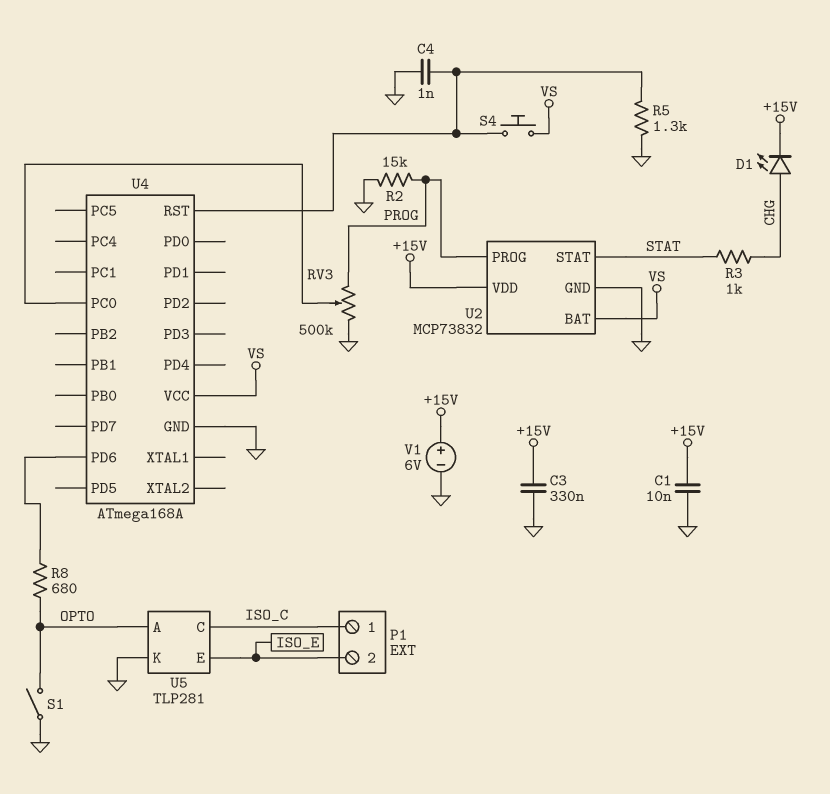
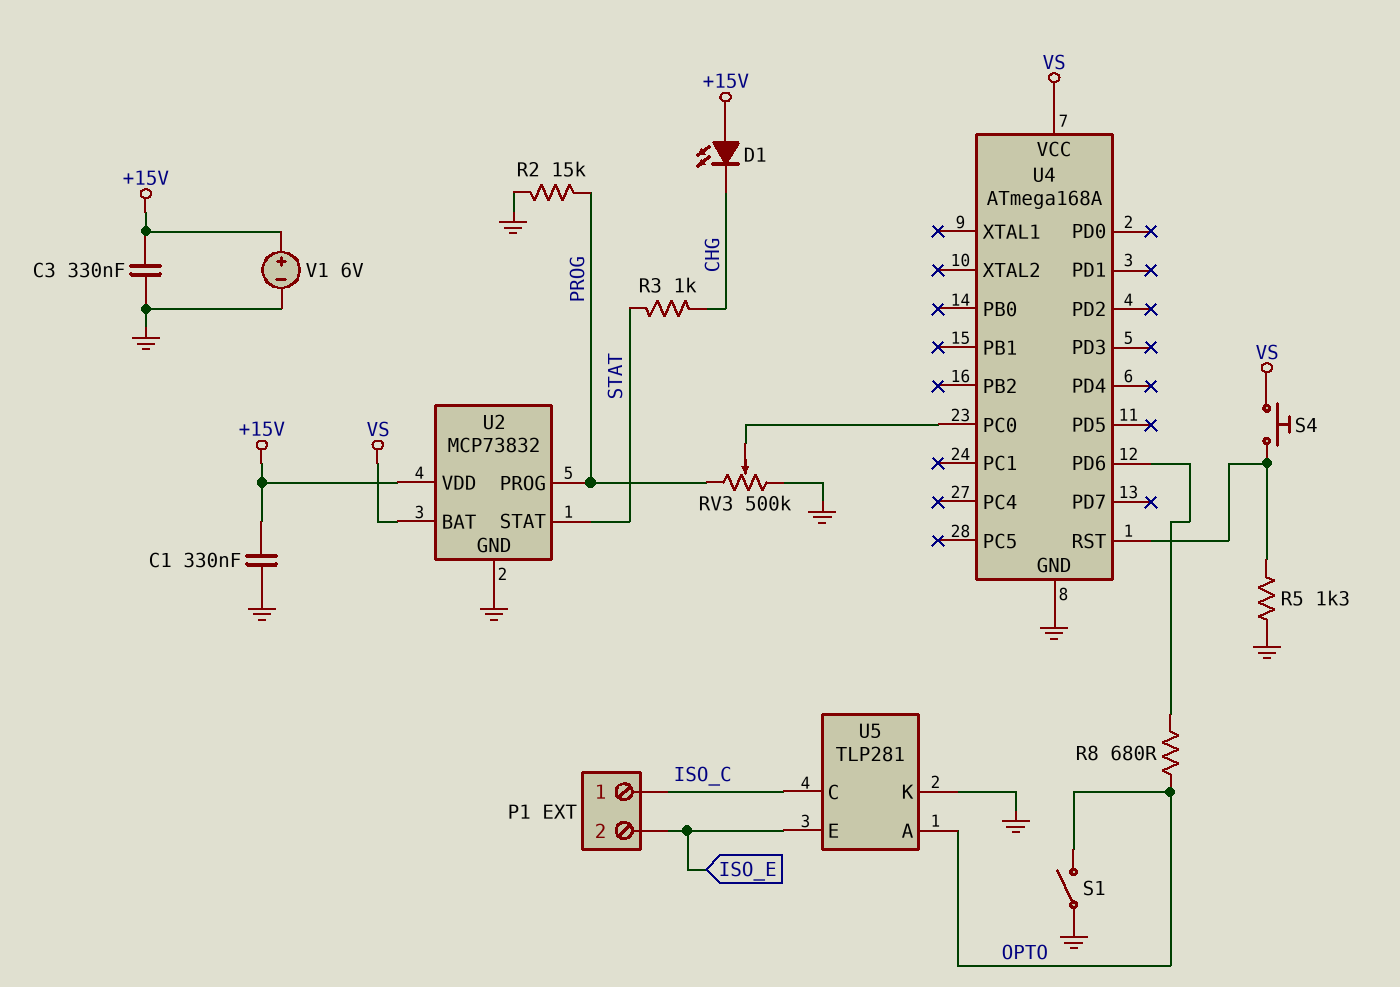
C1: 10nF (+15V, GND) -> 330nF (+15V, GND)
C4: 1nF (GND, U4/RST) -> none
D1: LED (A CHG, K +15V) -> LED (A +15V, K CHG)

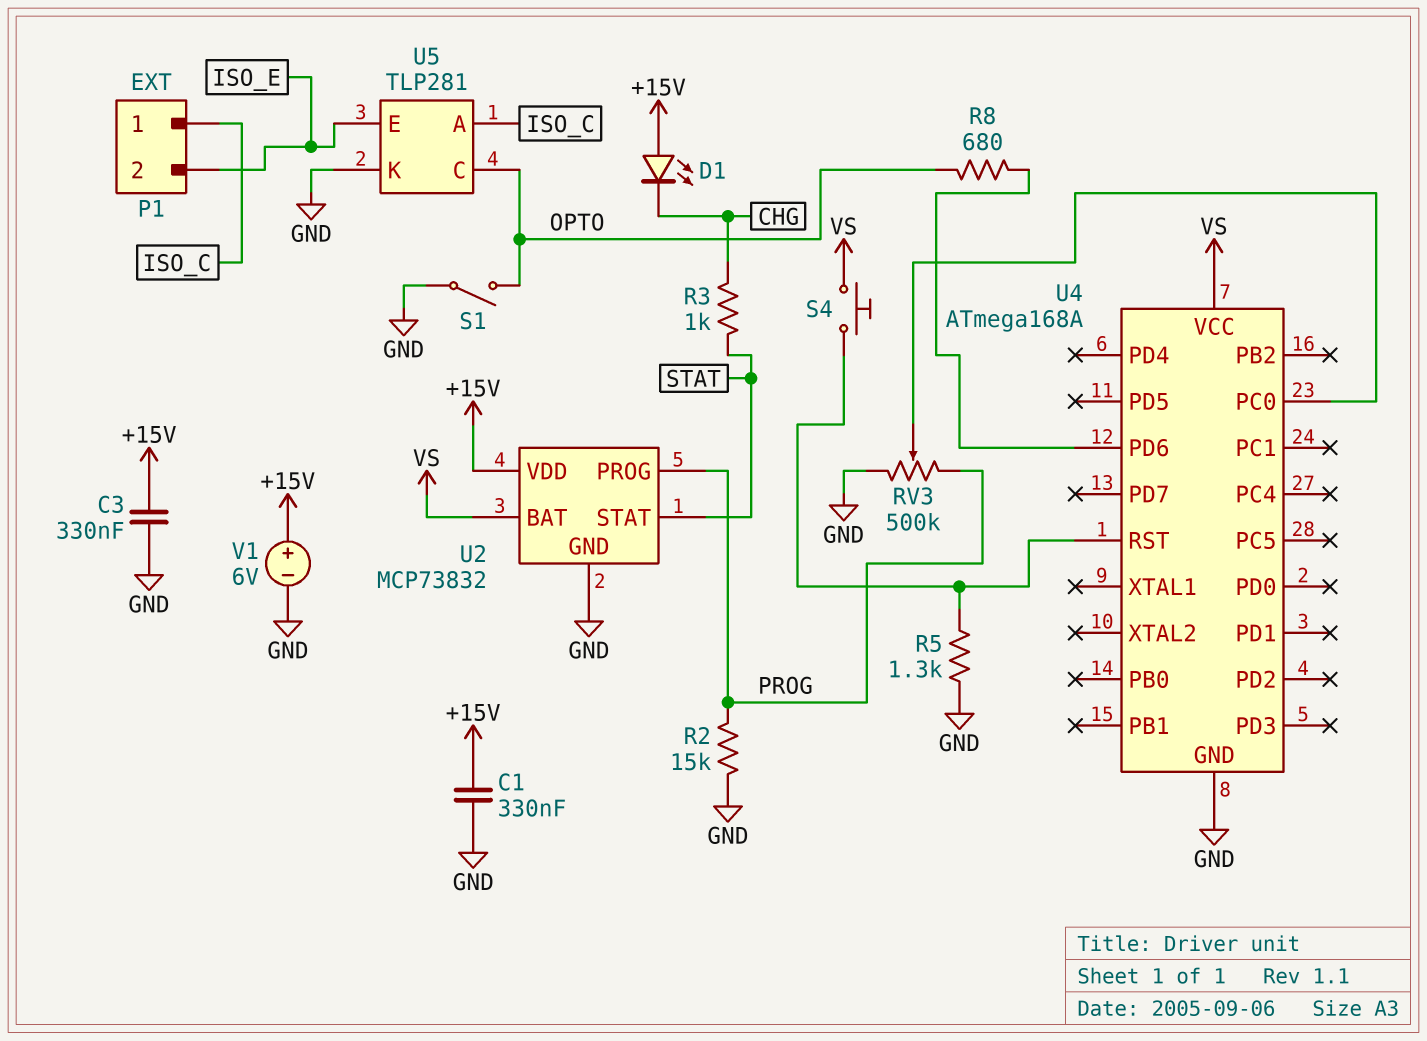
U5 pin A: OPTO -> ISO_C
U5 pin C: ISO_C -> OPTO

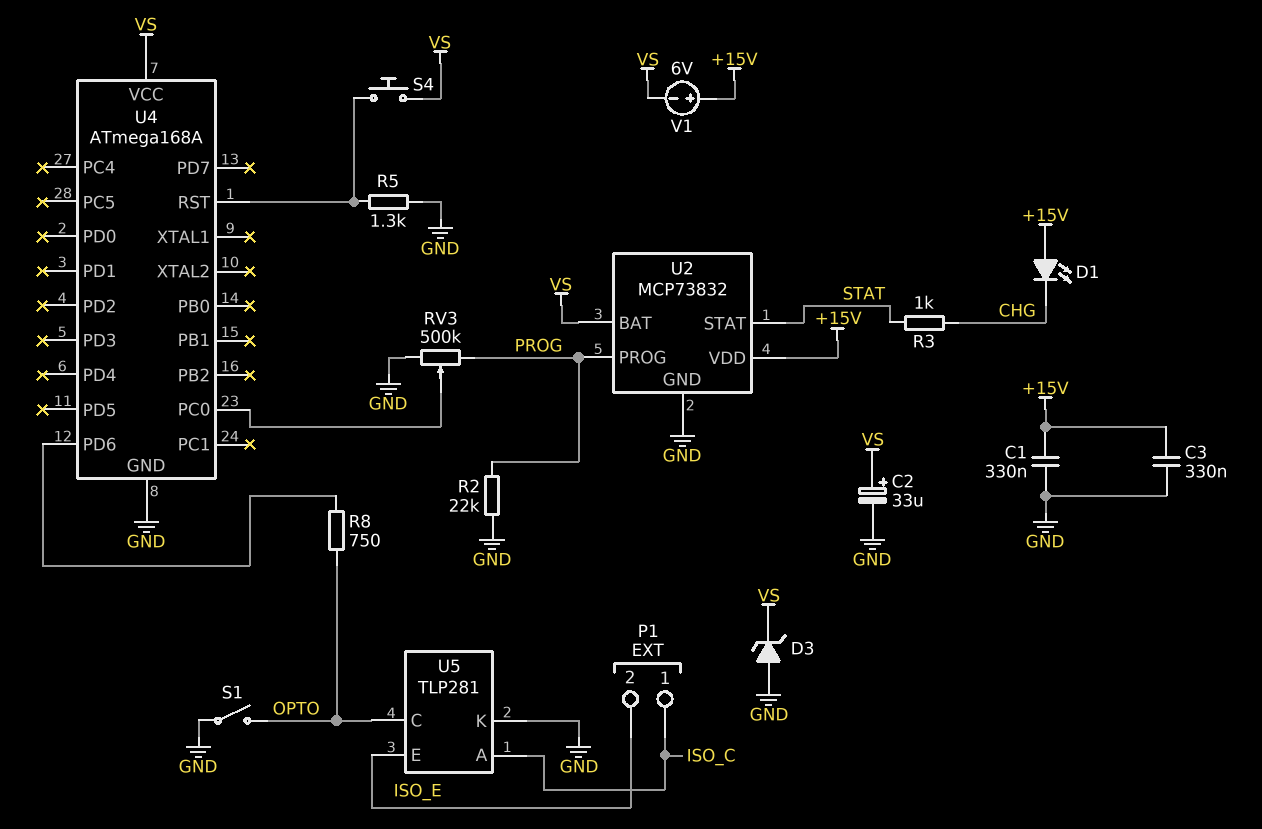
C2: none -> 33uF (plus VS, minus GND)
D3: none -> zener (A GND, K VS)
R2: 15k (GND, PROG) -> 22k (GND, PROG)
R8: 680 (OPTO, U4/PD6) -> 750 (OPTO, U4/PD6)
V1: 6V (plus +15V, minus GND) -> 6V (plus +15V, minus VS)

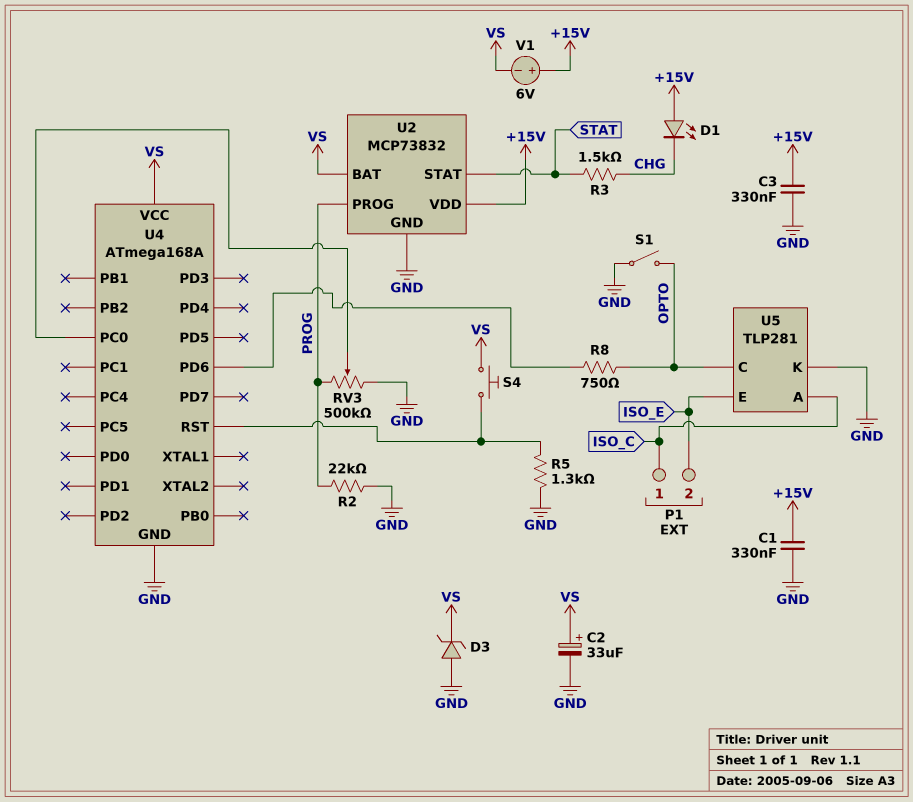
R3: 1k (CHG, STAT) -> 1.5k (CHG, STAT)

